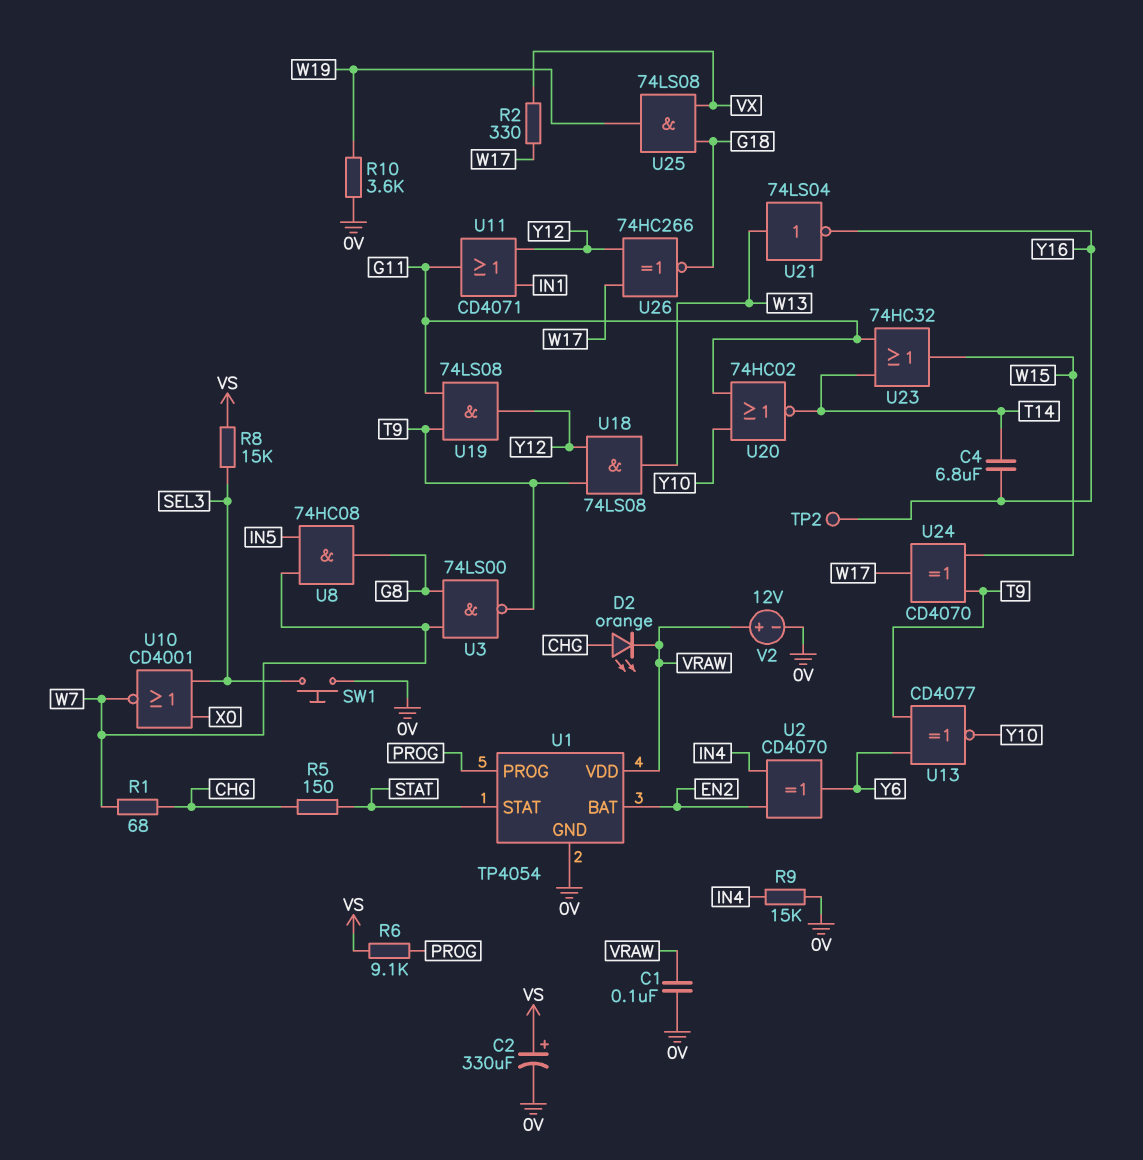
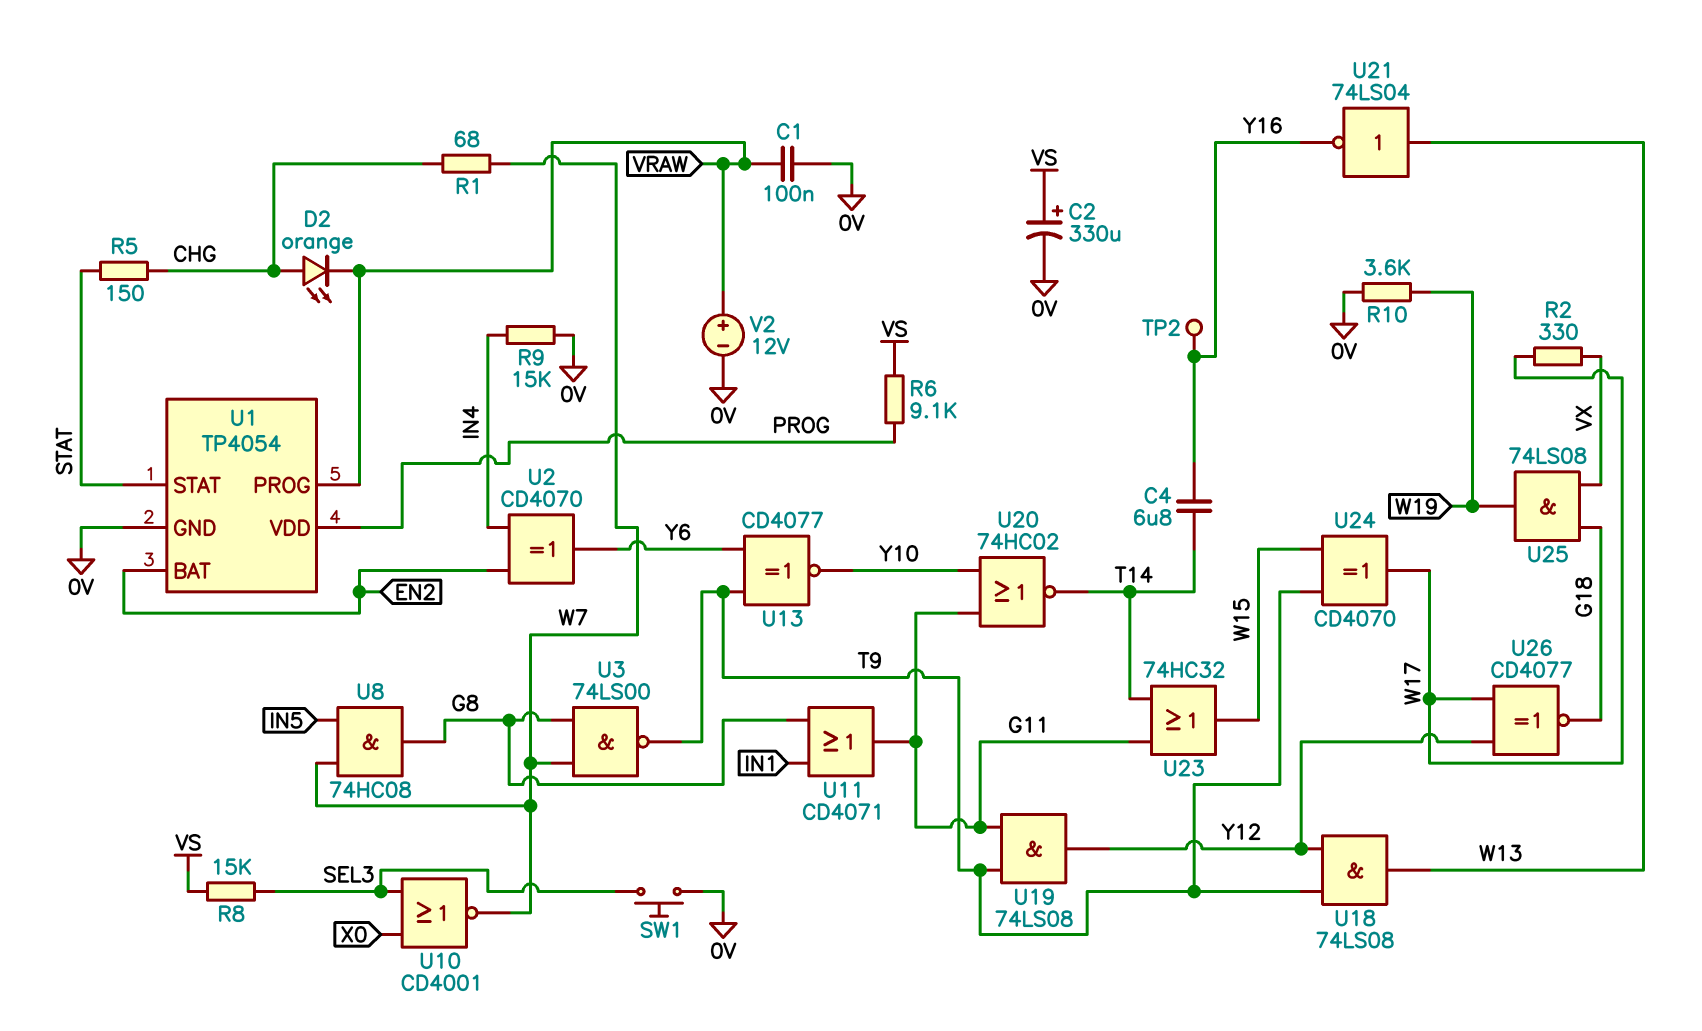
U1 pin PROG: PROG -> VRAW
U1 pin VDD: VRAW -> PROG
U11: OR CD4071 (in IN1, in Y12, out G11) -> OR CD4071 (in G8, in IN1, out G11)
U26: XNOR 74HC266 (in W17, in Y12, out G18) -> XNOR CD4077 (in W17, in Y12, out G18)

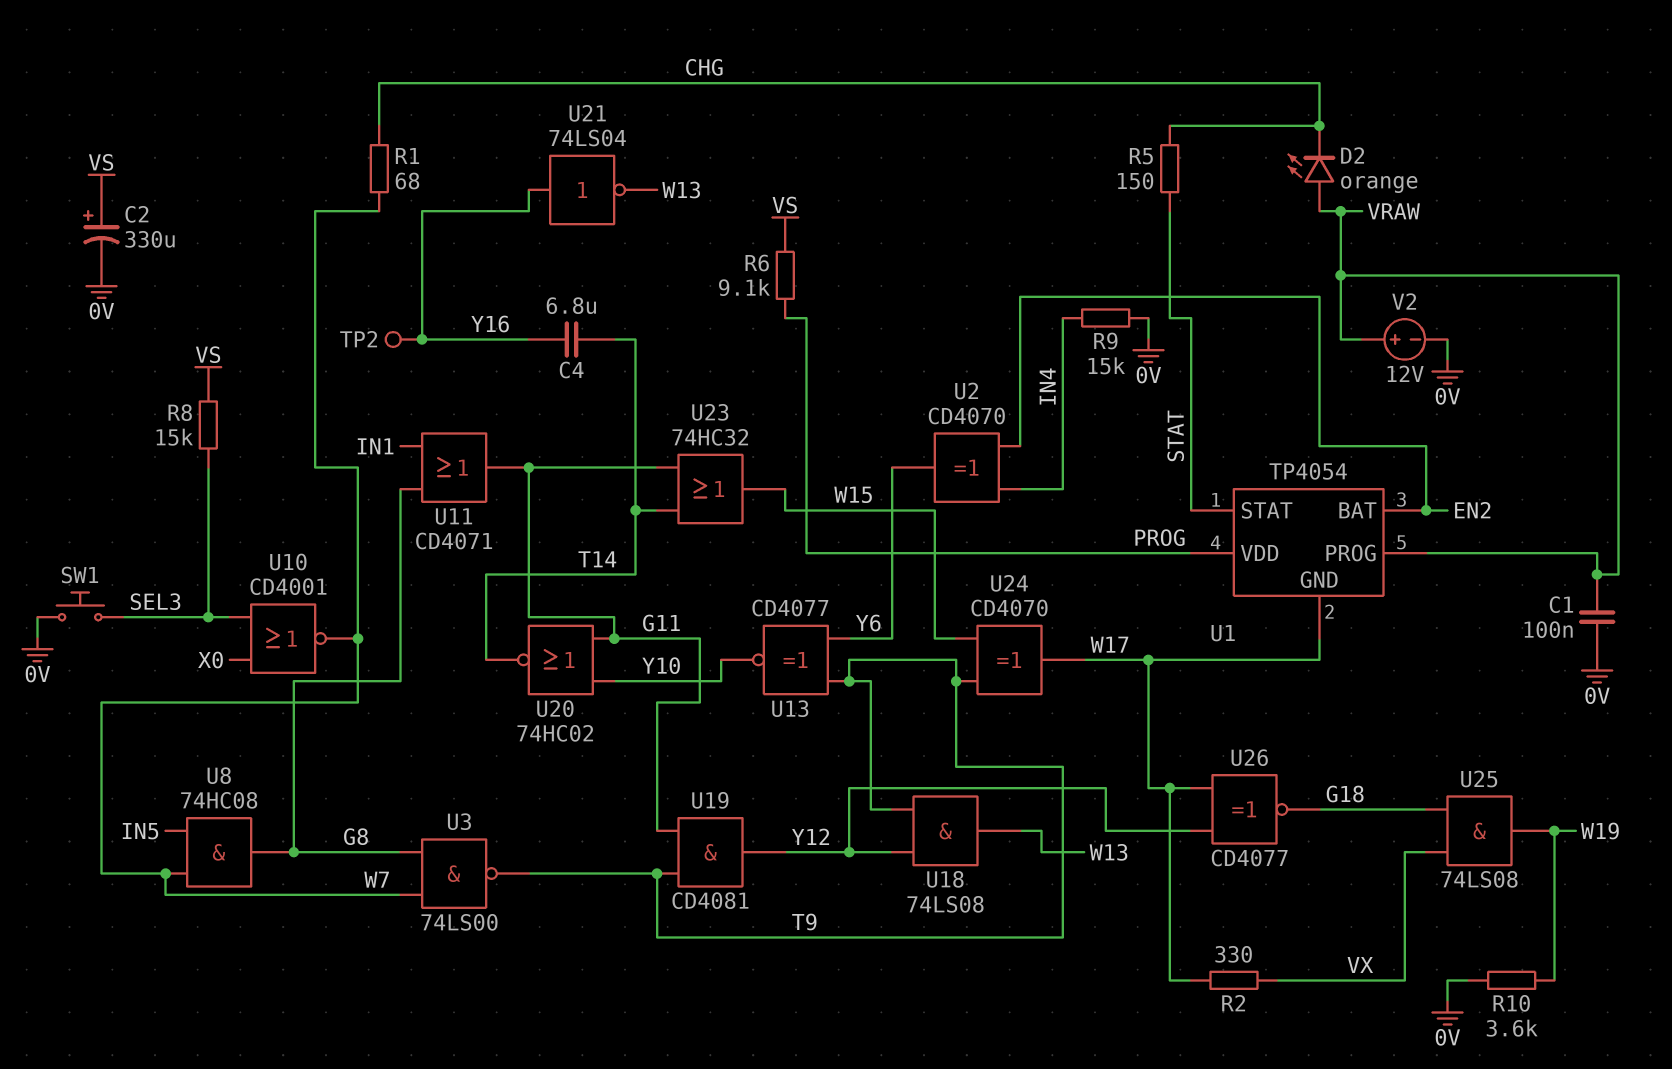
D2: LED orange (A CHG, K VRAW) -> LED orange (A VRAW, K CHG)
U1 pin GND: 0V -> W17
U19: AND 74LS08 (in G11, in T9, out Y12) -> AND CD4081 (in G11, in T9, out Y12)
U21: NOT 74LS04 (in W13, out Y16) -> NOT 74LS04 (in Y16, out W13)

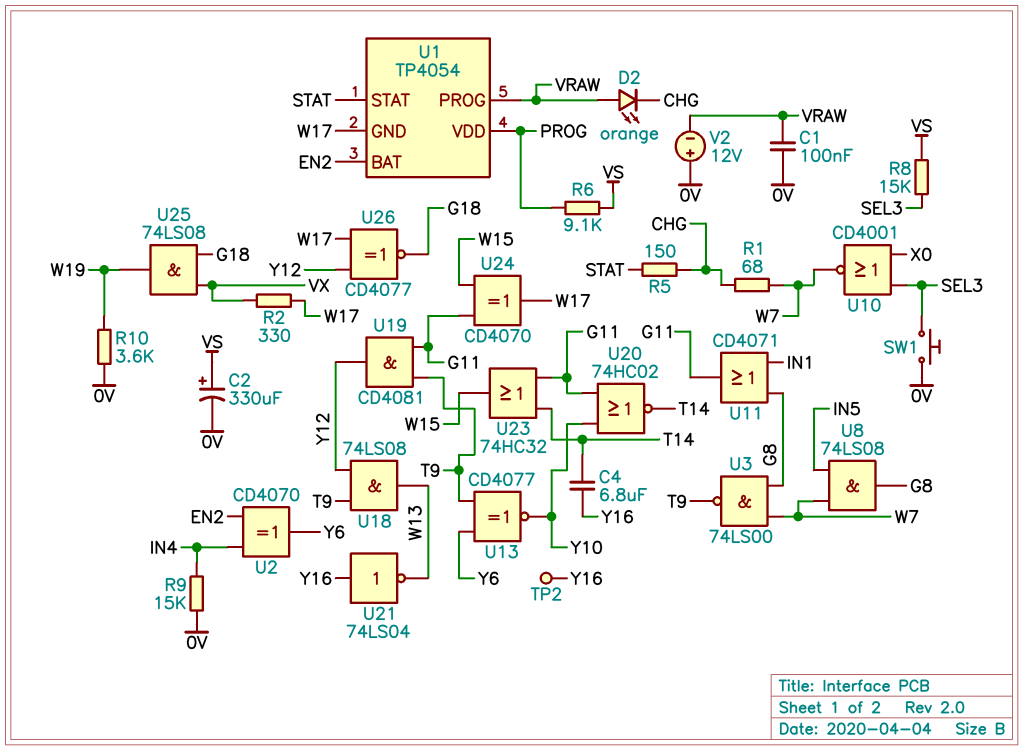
U8: AND 74HC08 (in IN5, in W7, out G8) -> AND 74LS08 (in IN5, in W7, out G8)
U24: XOR CD4070 (in T9, in W15, out W17) -> XOR CD4070 (in G11, in W15, out W17)
V2: 12V (plus VRAW, minus 0V) -> 12V (plus 0V, minus VRAW)

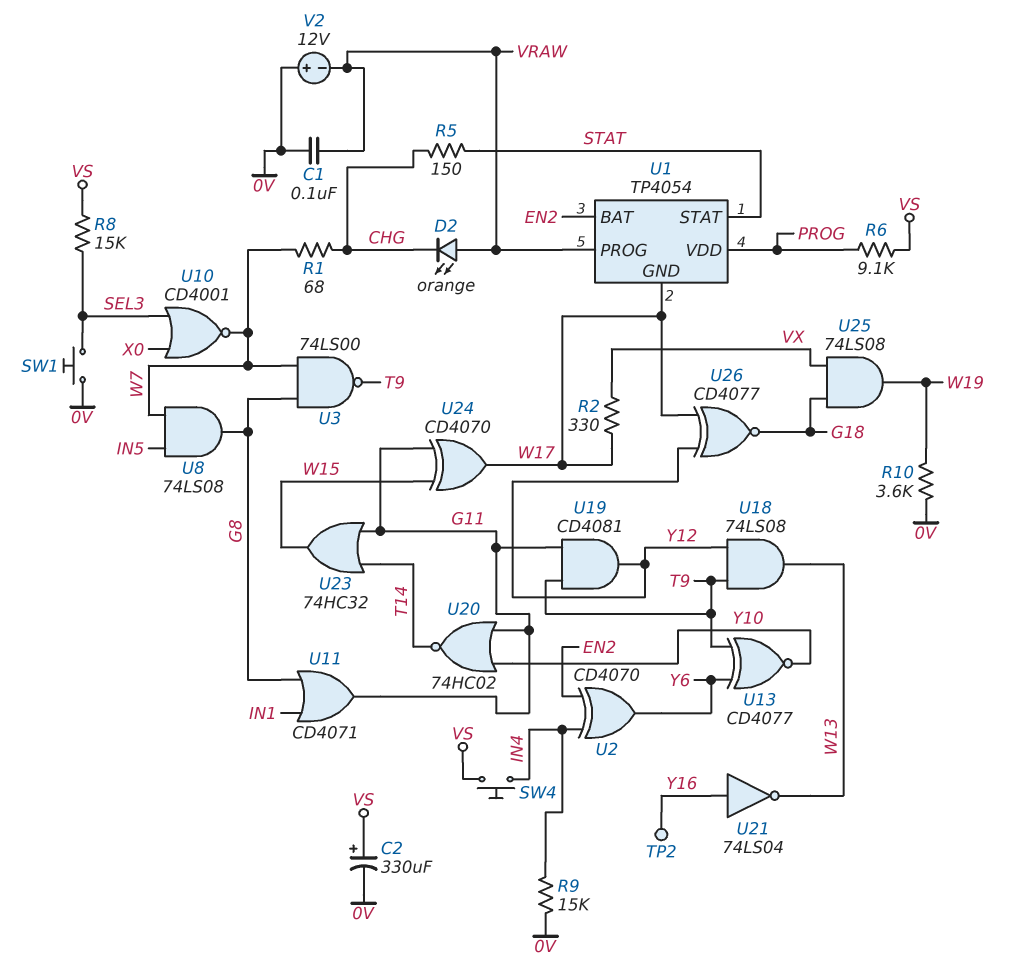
C4: 6.8uF (T14, Y16) -> none
SW4: none -> button (IN4, VS)

